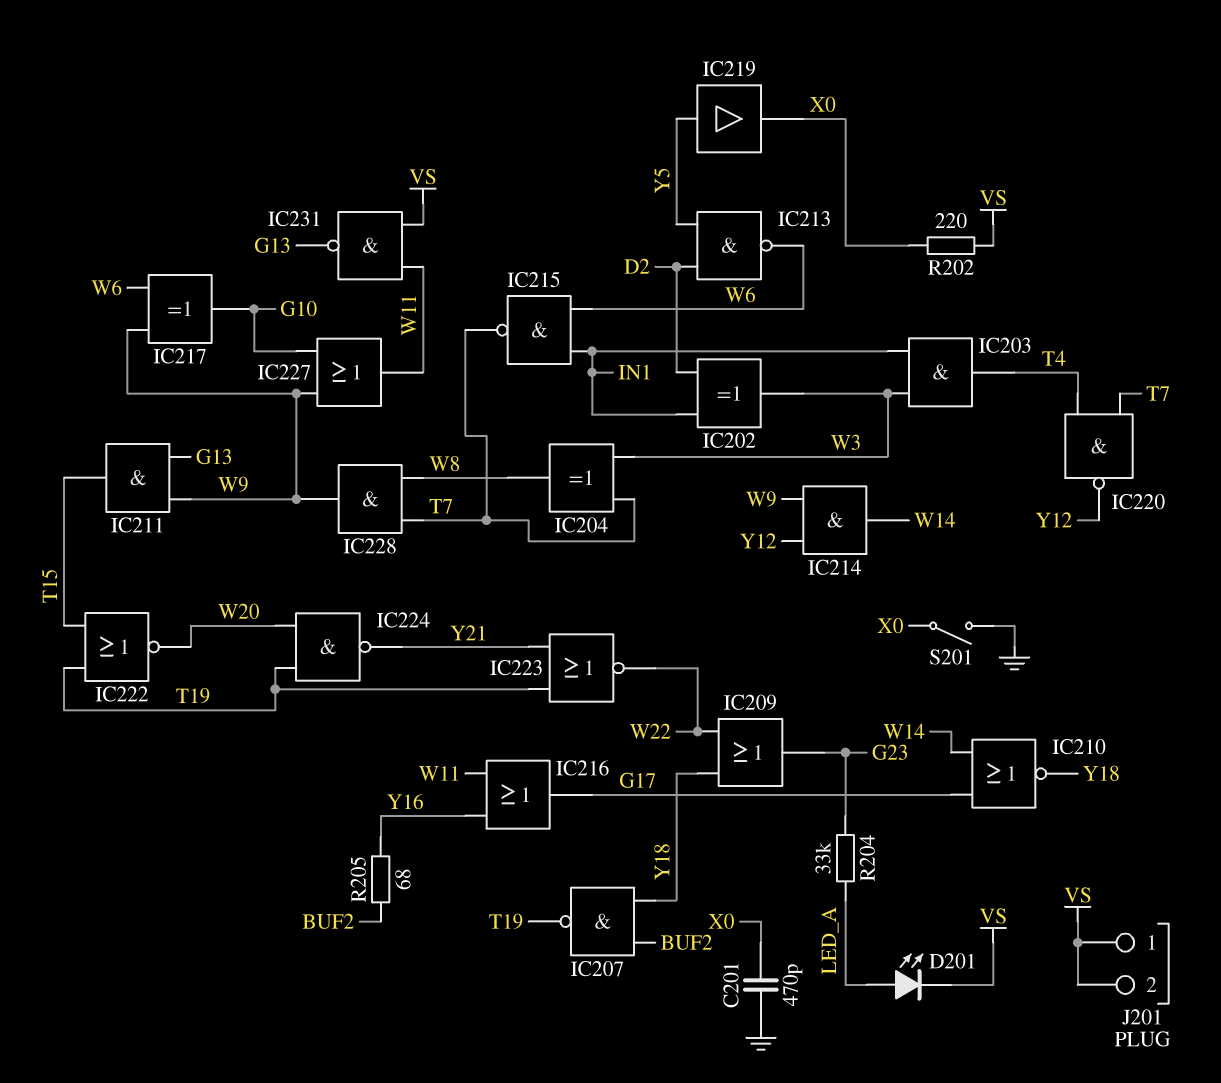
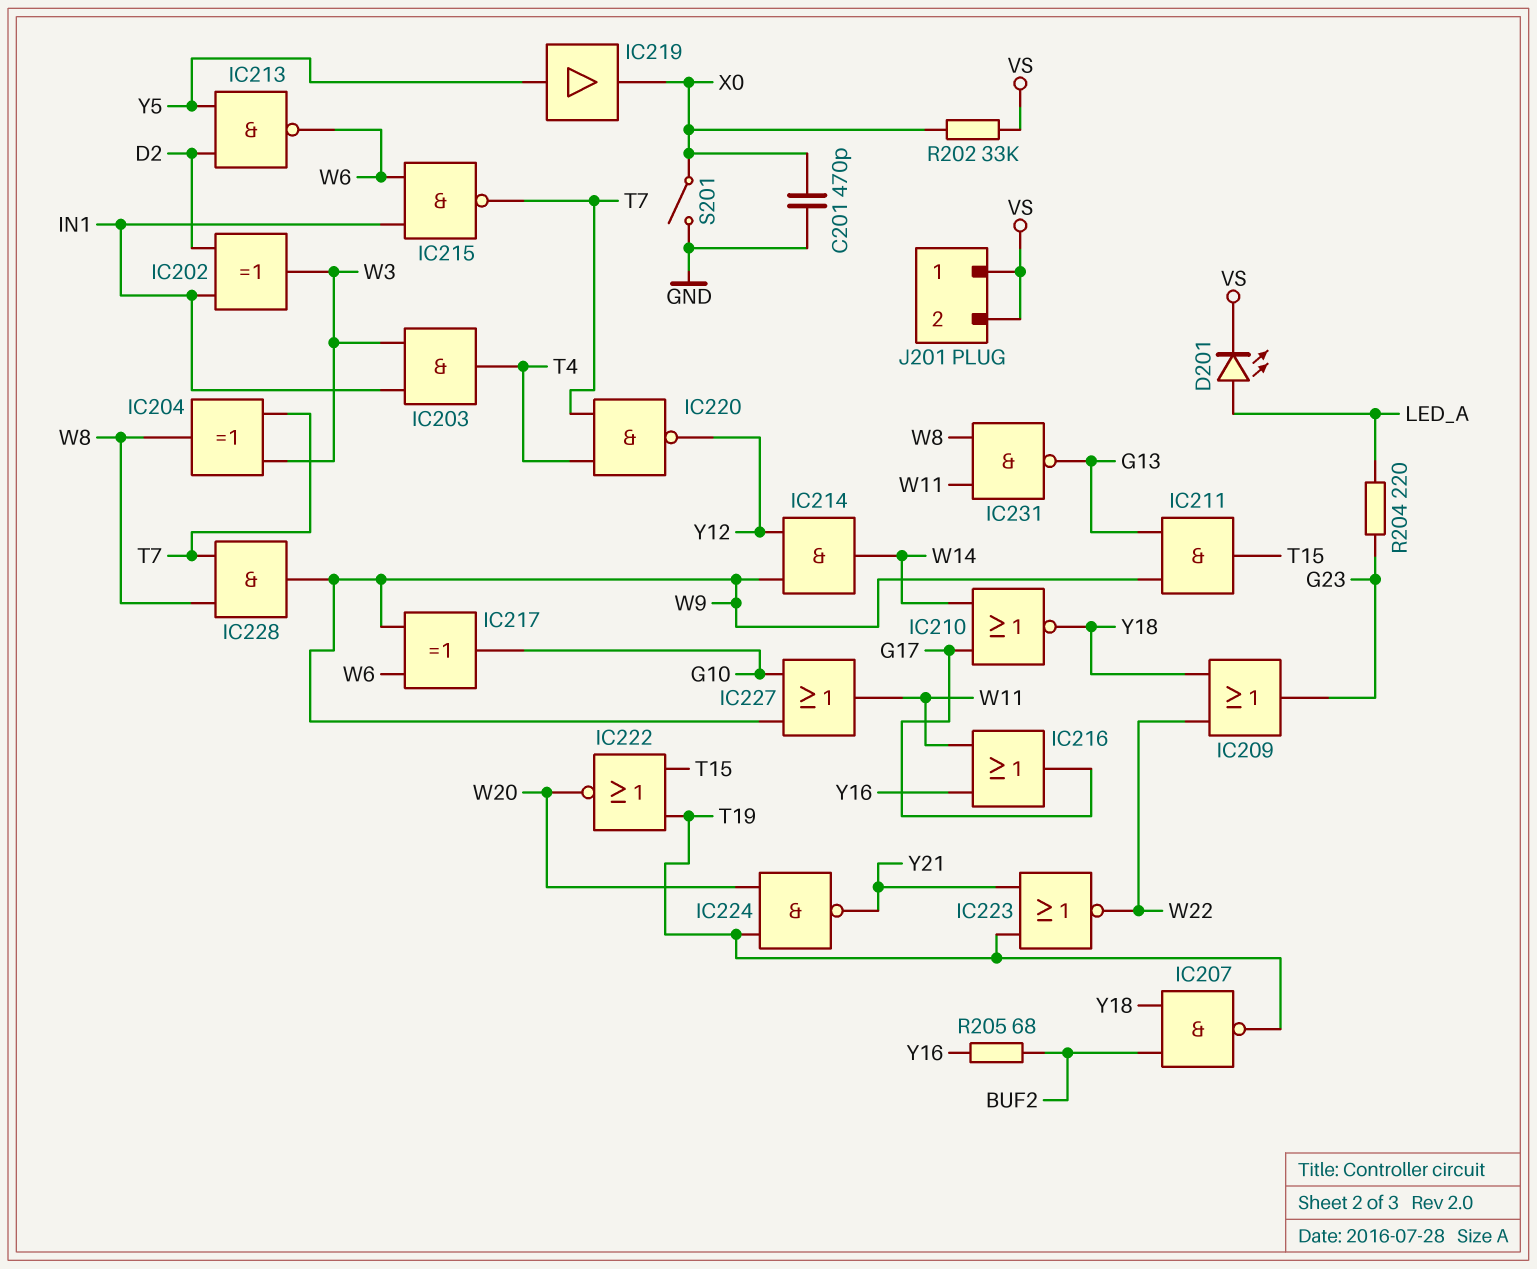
IC231: NAND (in VS, in W11, out G13) -> NAND (in W8, in W11, out G13)
R202: 220 (VS, X0) -> 33k (VS, X0)
R204: 33k (G23, LED_A) -> 220 (G23, LED_A)

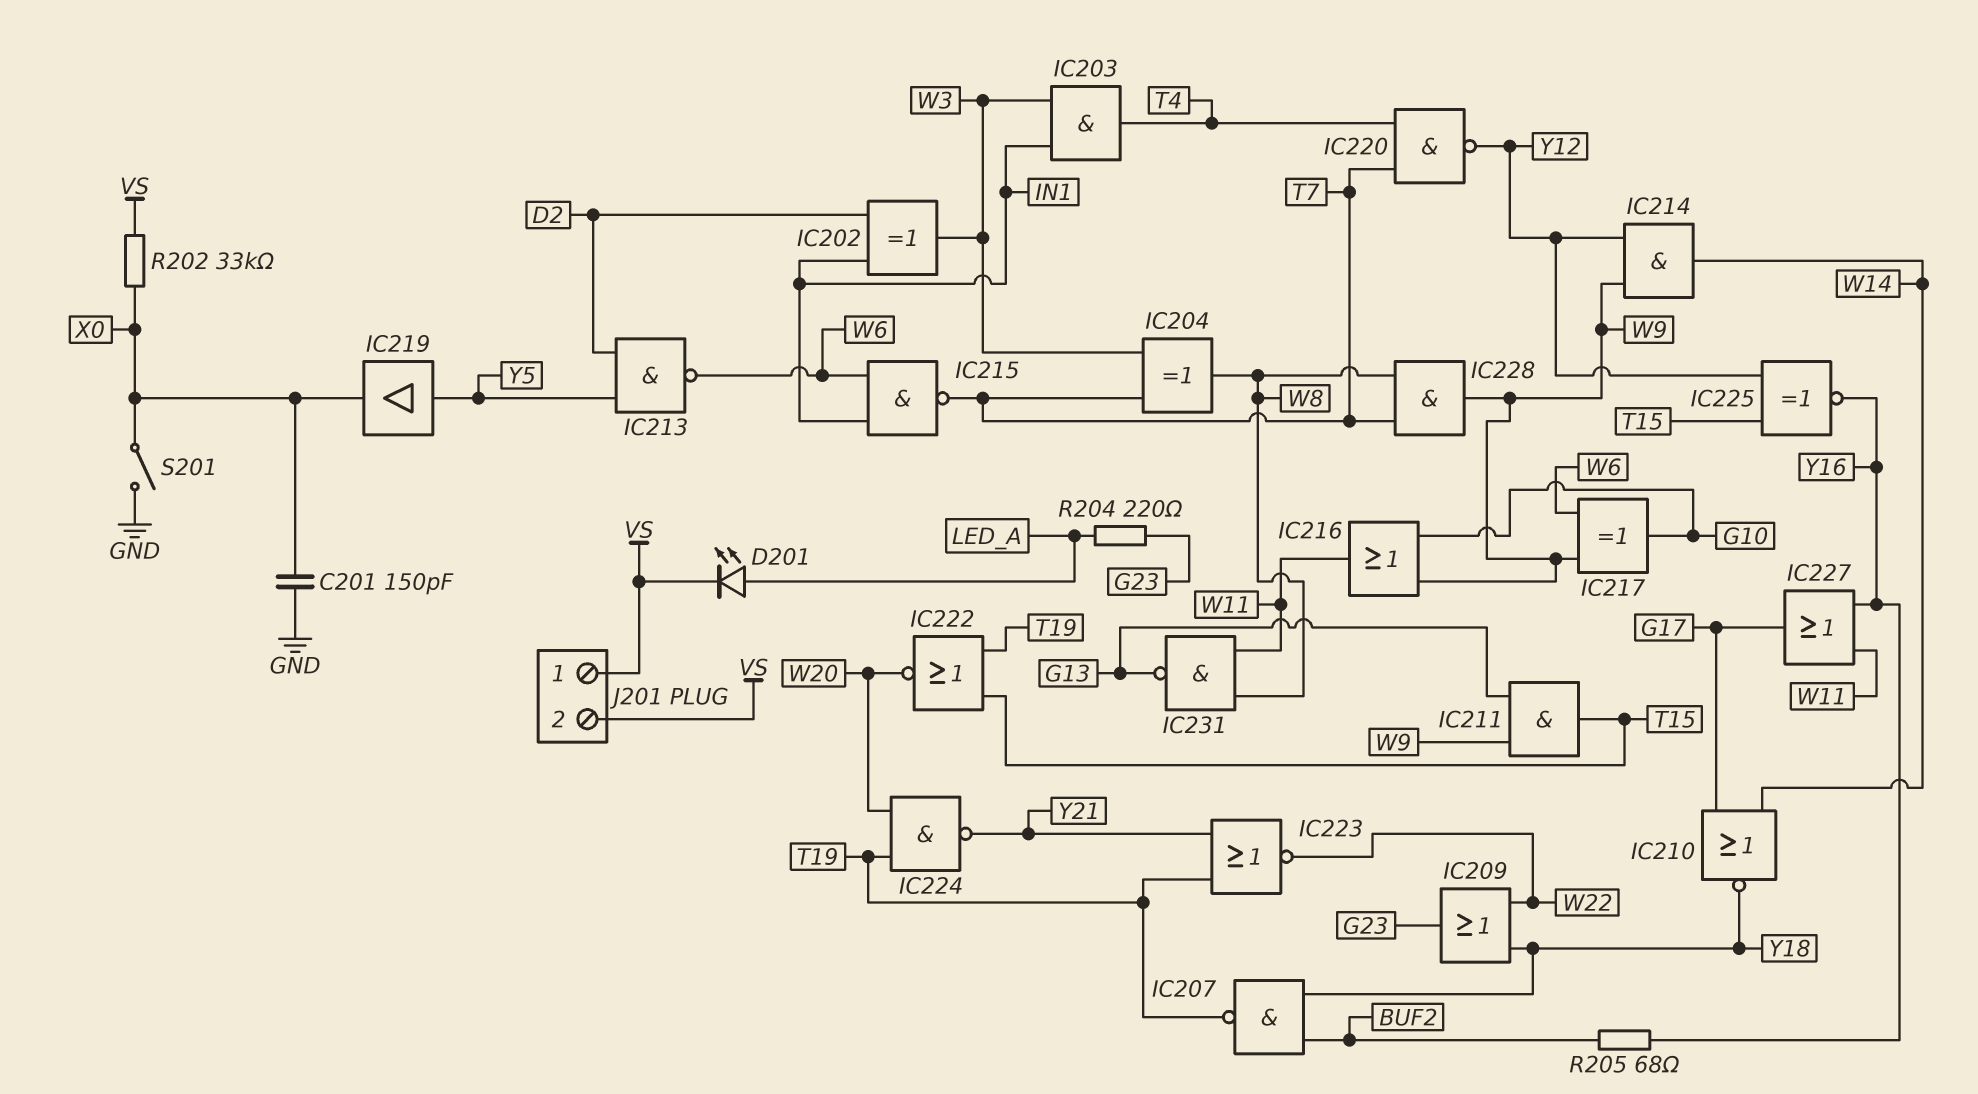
C201: 470pF (GND, X0) -> 150pF (GND, X0)
IC216: OR (in W11, in Y16, out G17) -> OR (in G10, in W9, out W11)
IC225: none -> XNOR (in T15, in Y12, out Y16)
IC227: OR (in G10, in W9, out W11) -> OR (in W11, in Y16, out G17)

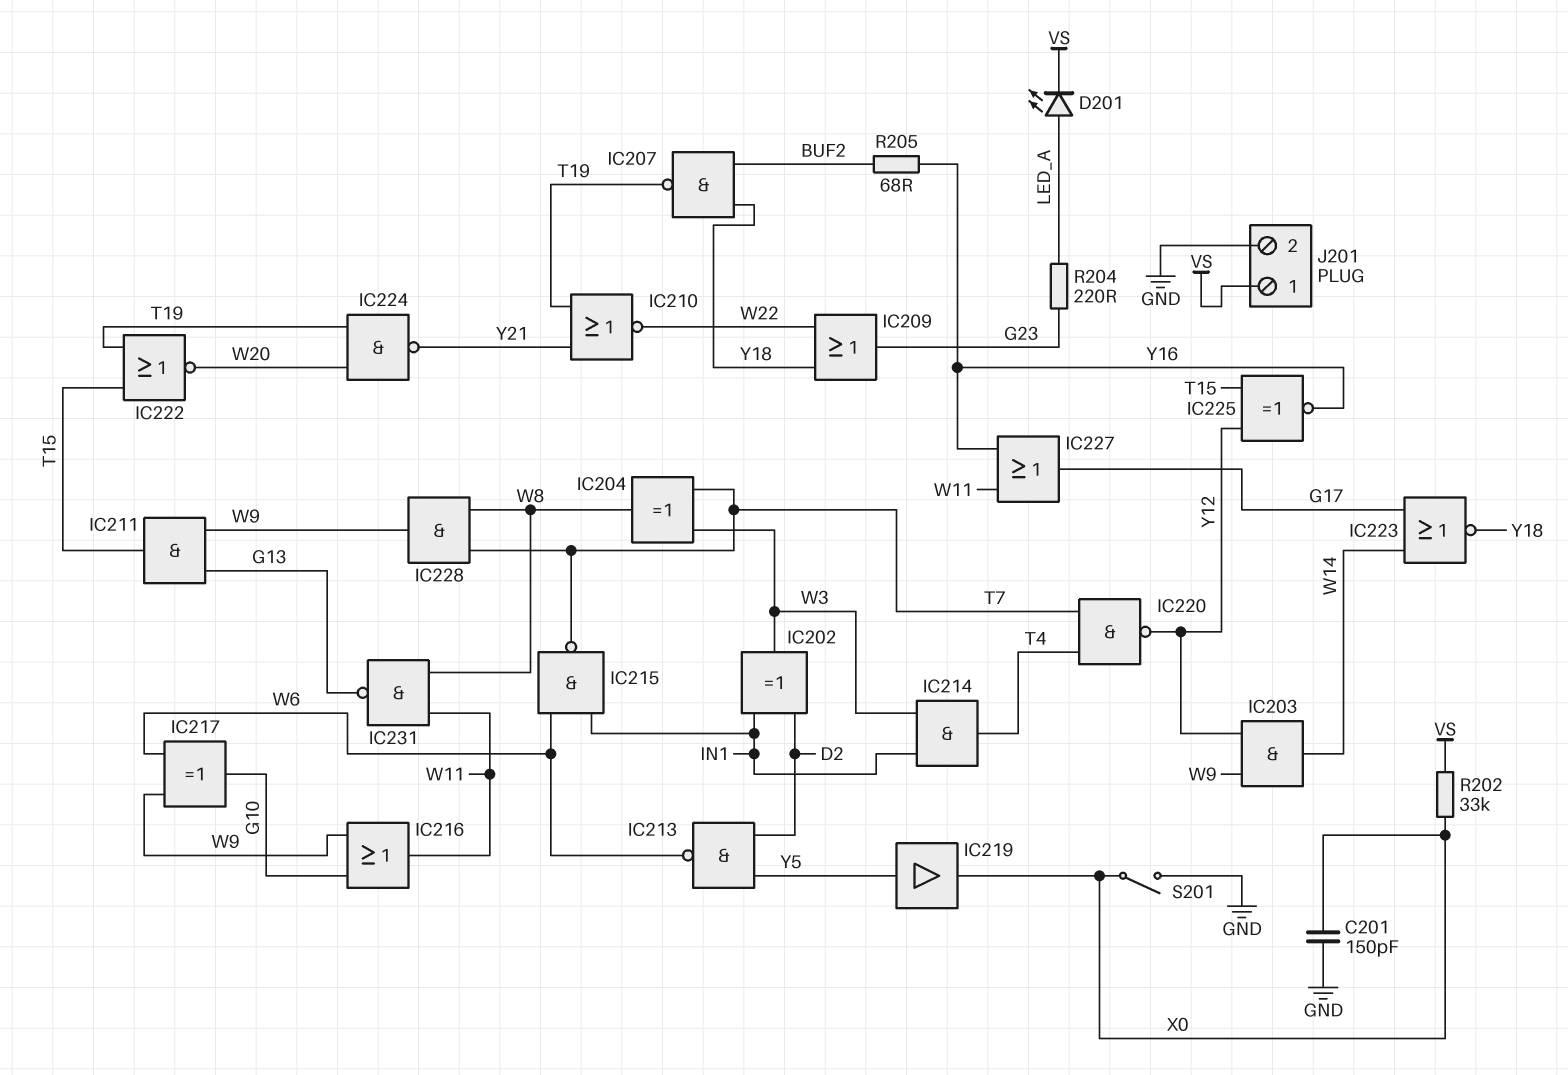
IC203: AND (in IN1, in W3, out T4) -> AND (in W9, in Y12, out W14)
IC210: NOR (in G17, in W14, out Y18) -> NOR (in T19, in Y21, out W22)
IC214: AND (in W9, in Y12, out W14) -> AND (in IN1, in W3, out T4)
IC223: NOR (in T19, in Y21, out W22) -> NOR (in G17, in W14, out Y18)
J201 pin 2: VS -> GND

